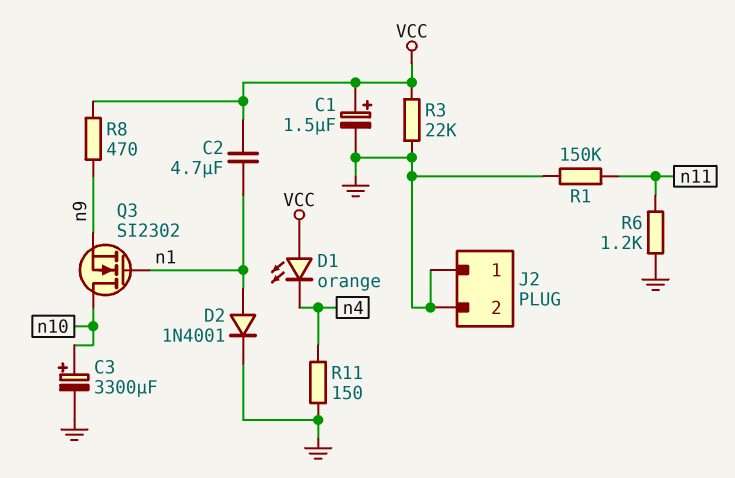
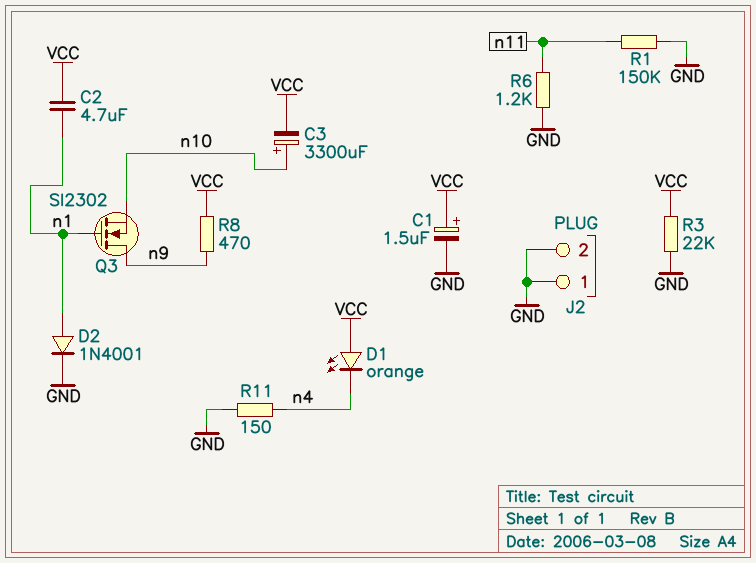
C3: 3300uF (plus n10, minus GND) -> 3300uF (plus n10, minus VCC)
Q3: NMOS SI2302 (G n1, D n10, S n9) -> NMOS SI2302 (G n1, D n9, S n10)

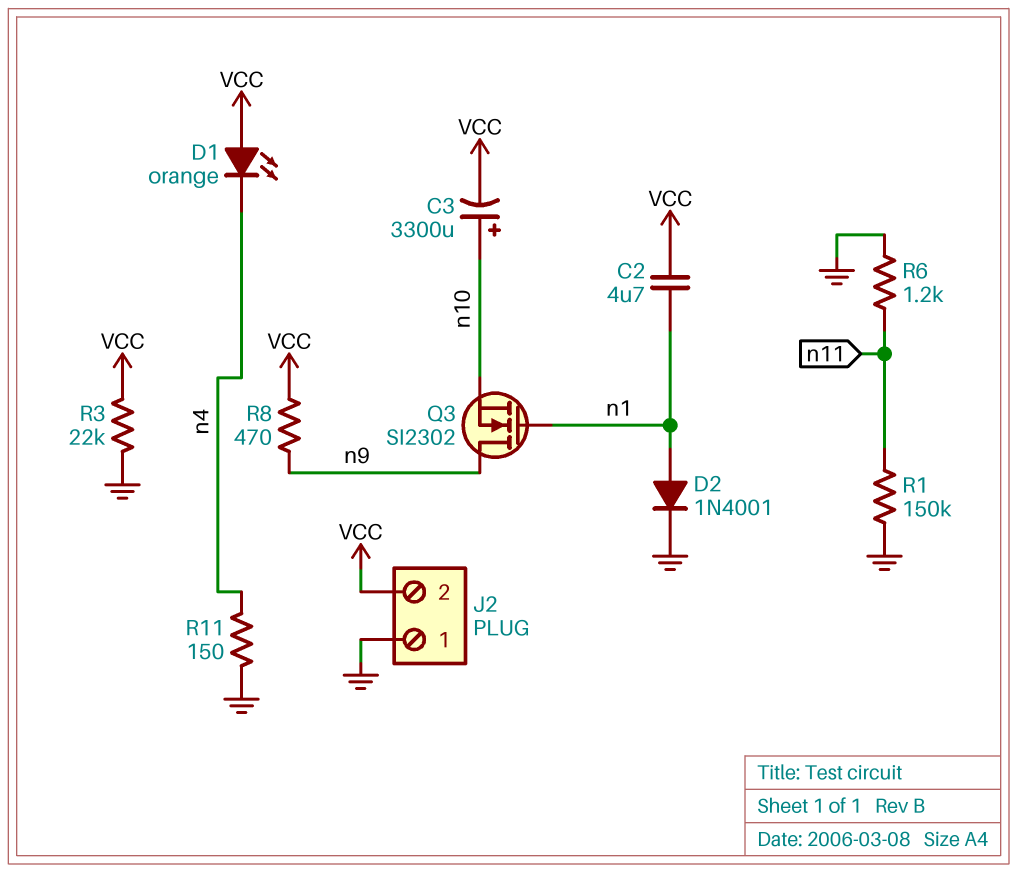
C1: 1.5uF (plus VCC, minus GND) -> none
J2 pin 2: GND -> VCC

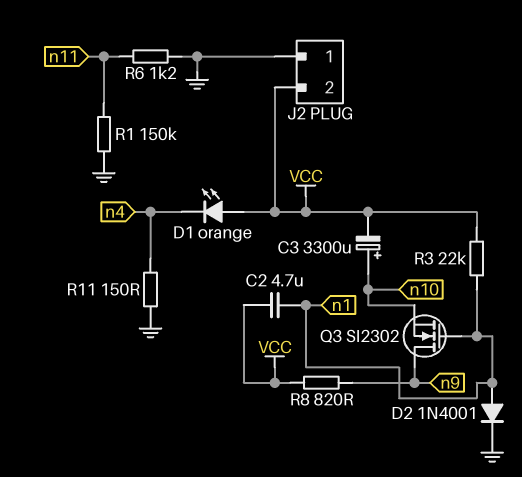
R3: 22k (GND, VCC) -> 22k (VCC, n1)
R8: 470 (VCC, n9) -> 820 (VCC, n9)

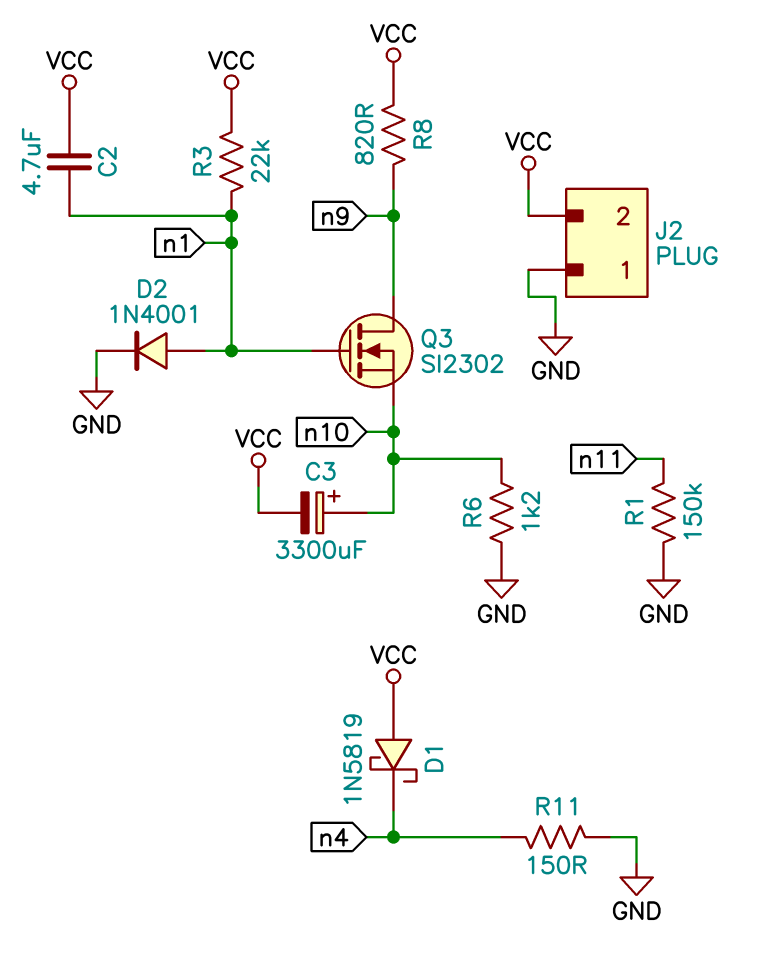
D1: LED orange (A VCC, K n4) -> schottky 1N5819 (A VCC, K n4)
R6: 1.2k (GND, n11) -> 1.2k (GND, n10)

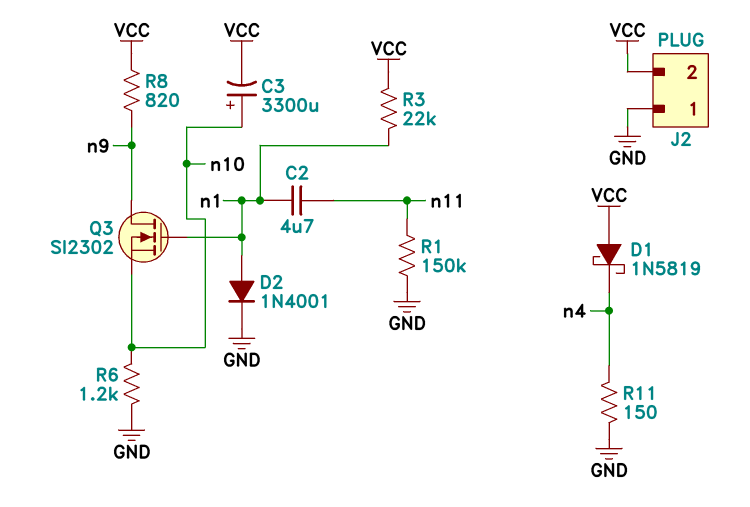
C2: 4.7uF (VCC, n1) -> 4.7uF (n1, n11)

